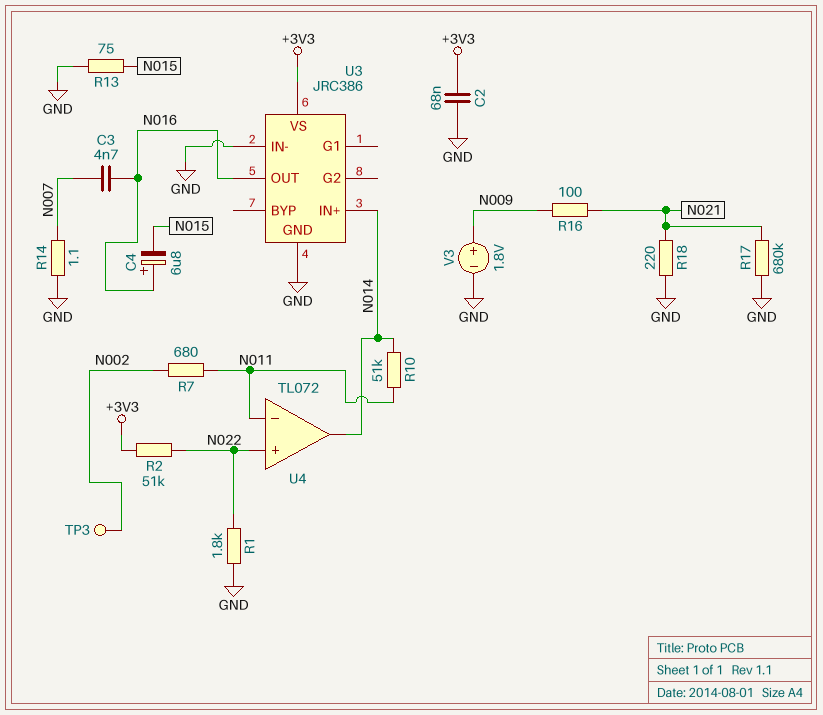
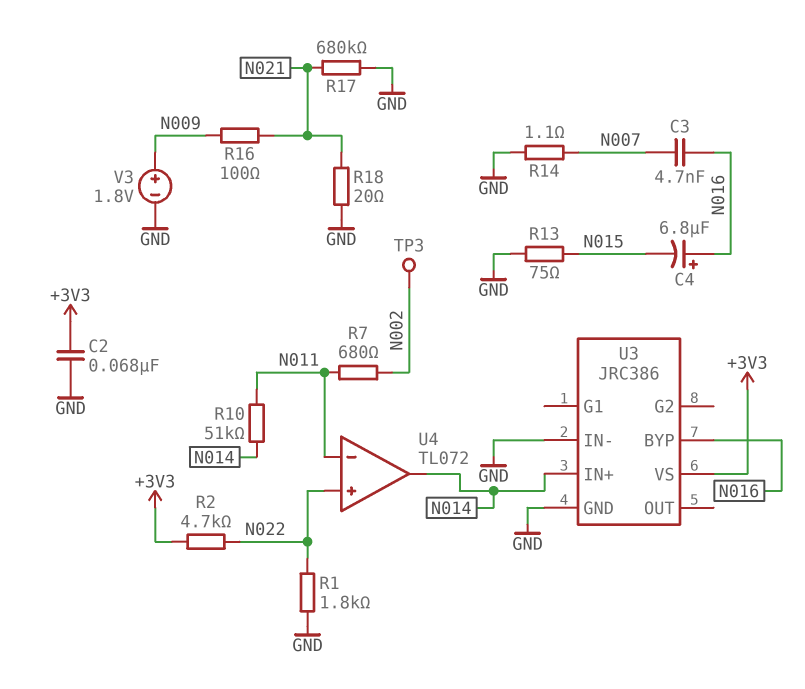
R2: 51k (+3V3, N022) -> 4.7k (+3V3, N022)
R18: 220 (GND, N021) -> 20 (GND, N021)
U3 pin BYP: none -> N016
U3 pin OUT: N016 -> none

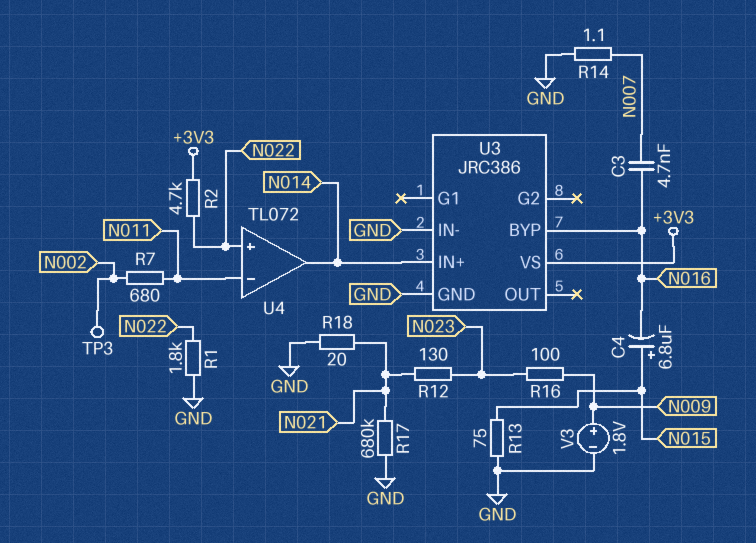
C2: 68nF (+3V3, GND) -> none
C4: 6.8uF (plus N016, minus N015) -> 6.8uF (plus N015, minus N016)
R10: 51k (N011, N014) -> none
R12: none -> 130 (N021, N023)
R16: 100 (N009, N021) -> 100 (N009, N023)

